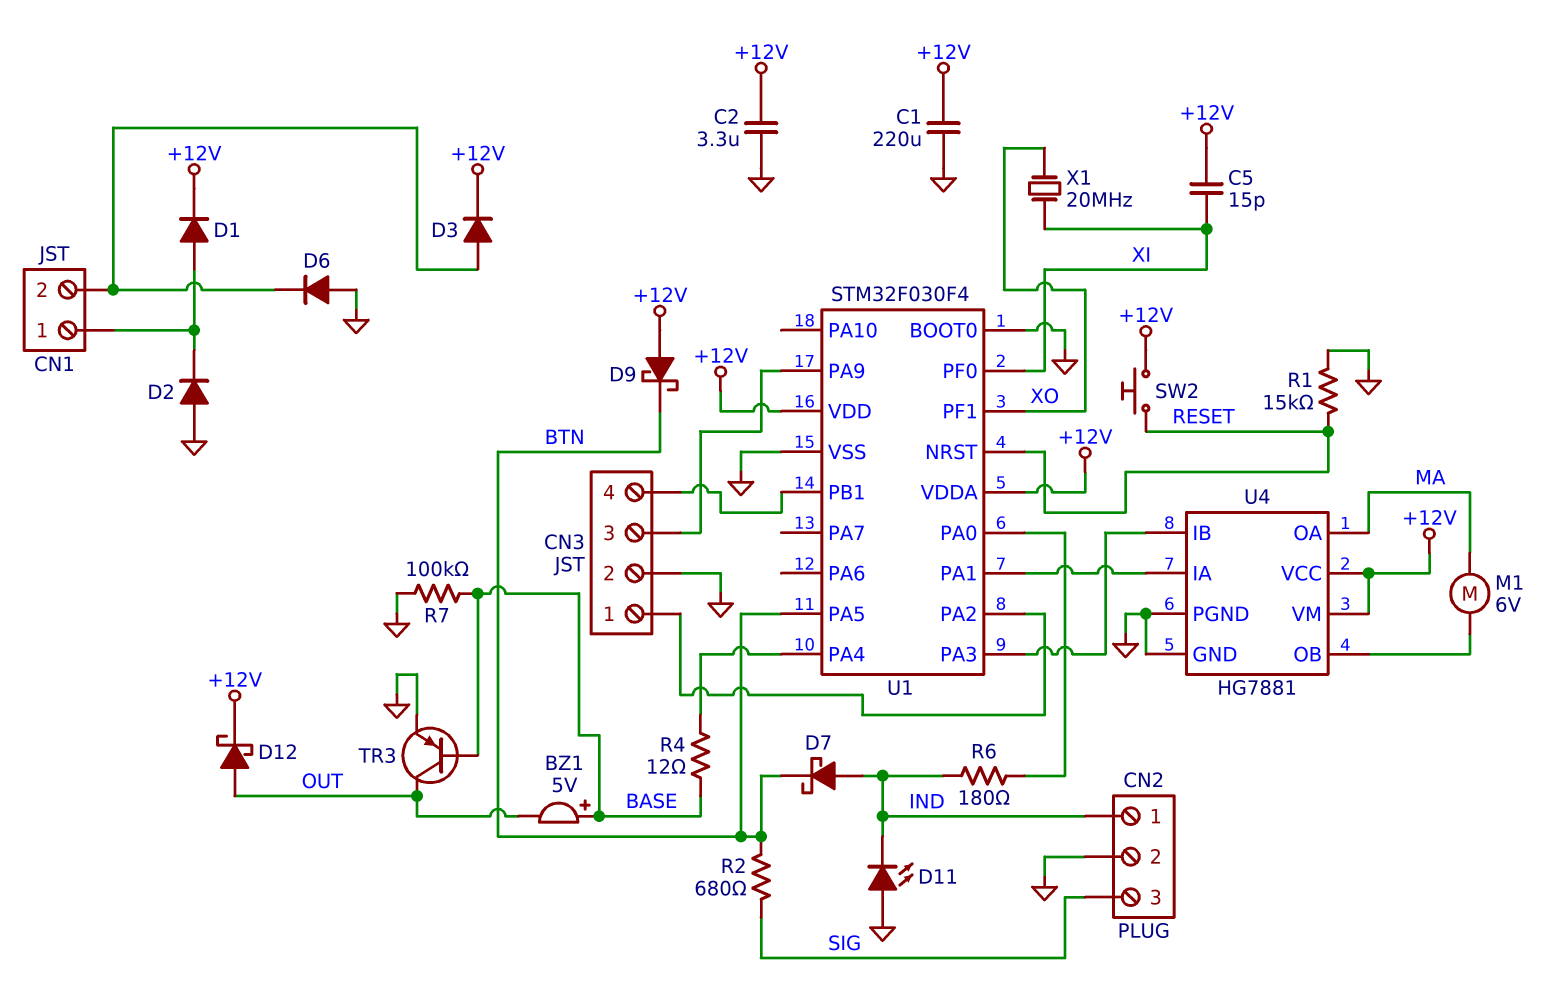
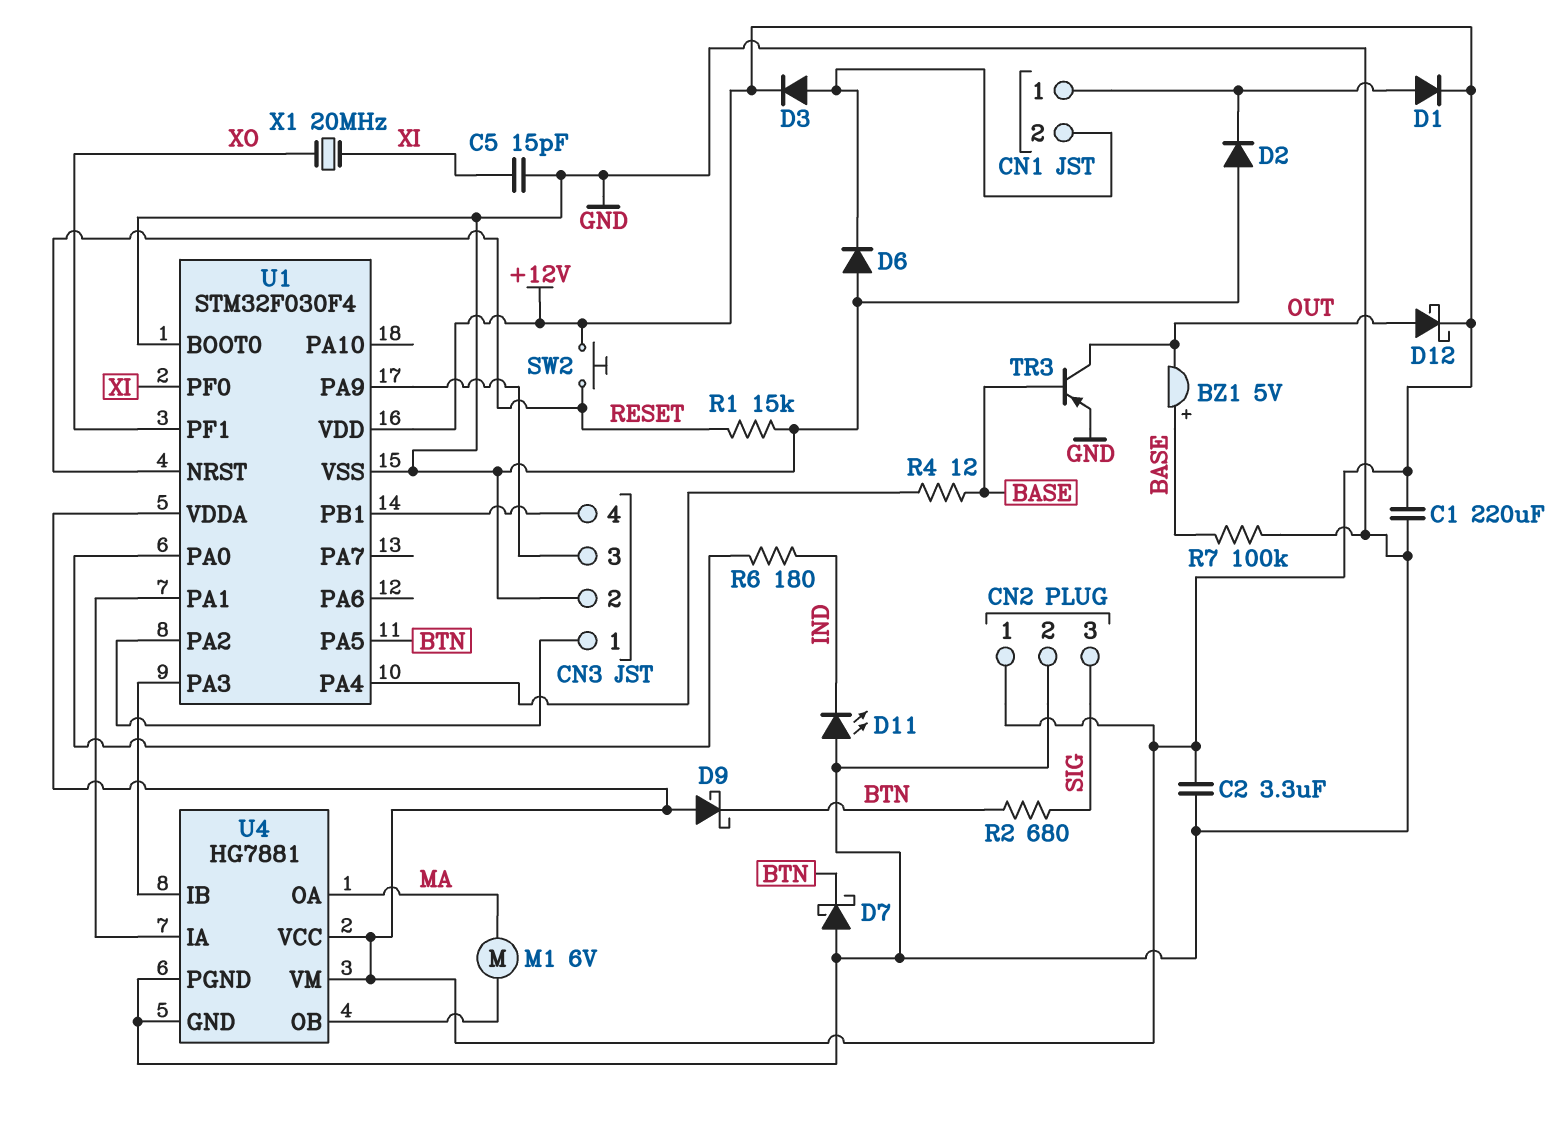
C5: 15pF (+12V, XI) -> 15pF (GND, XI)
CN2 pin 1: IND -> +12V
D7: schottky (A IND, K BTN) -> schottky (A GND, K BTN)

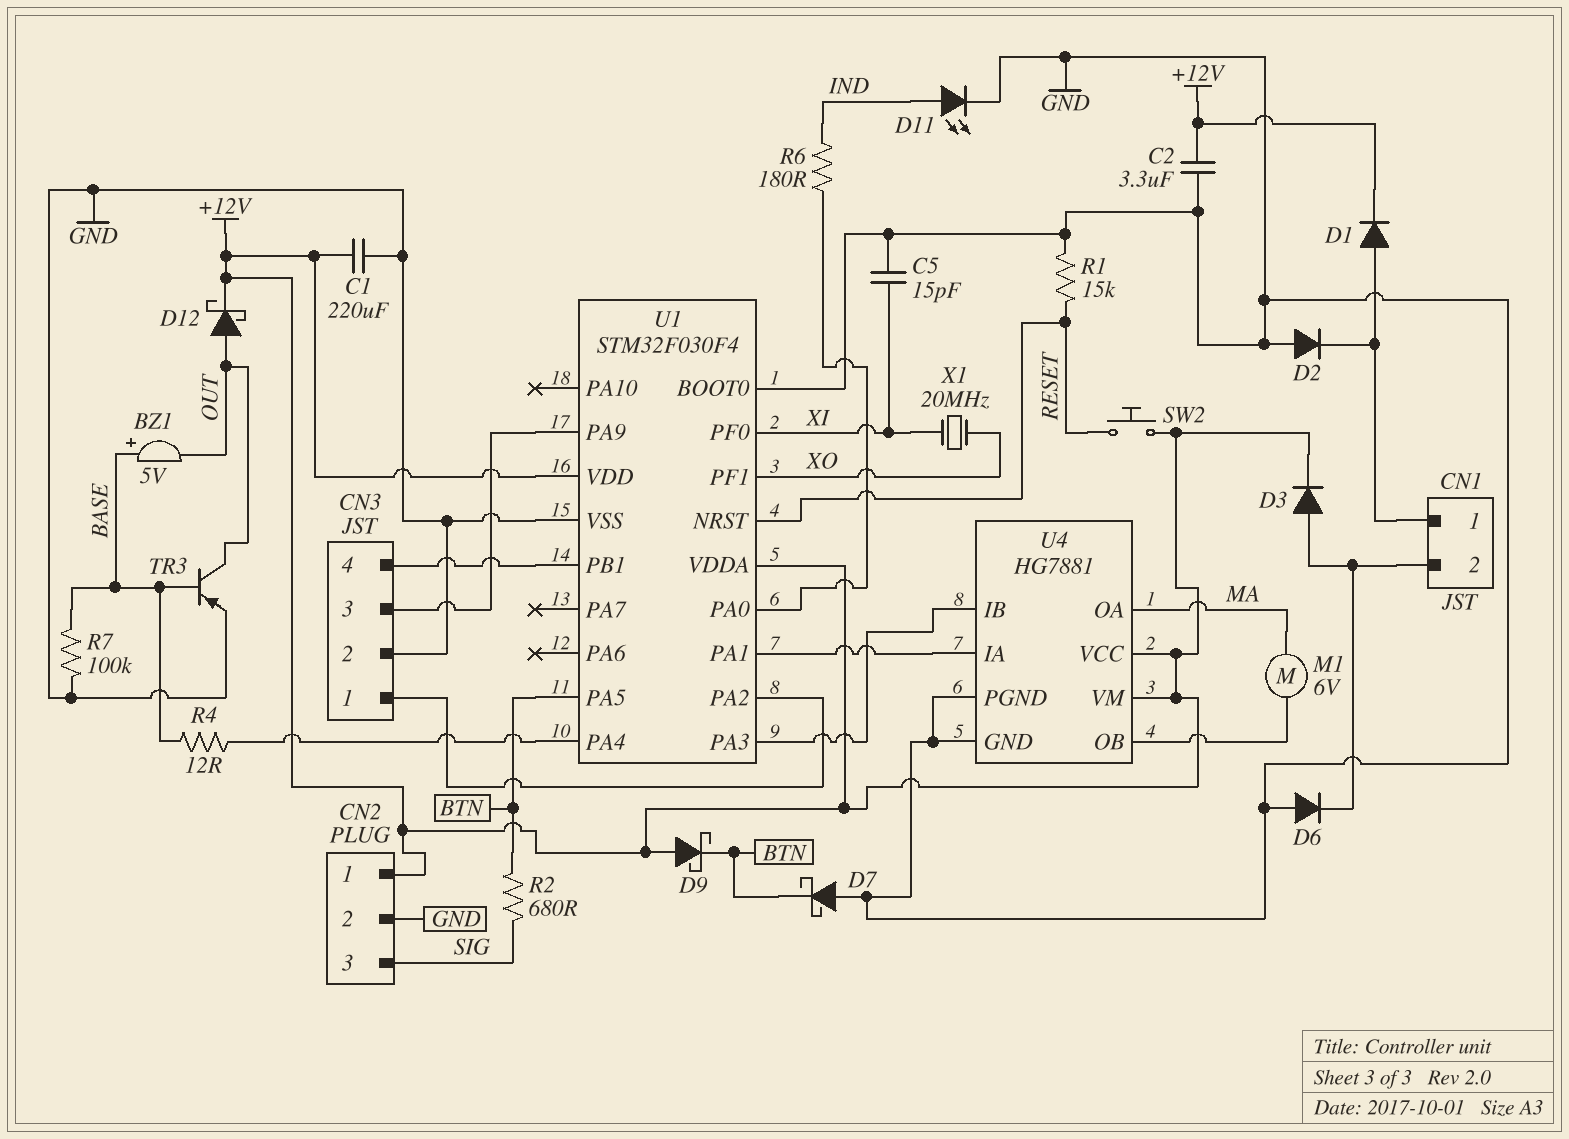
D11: LED (A GND, K IND) -> LED (A IND, K GND)

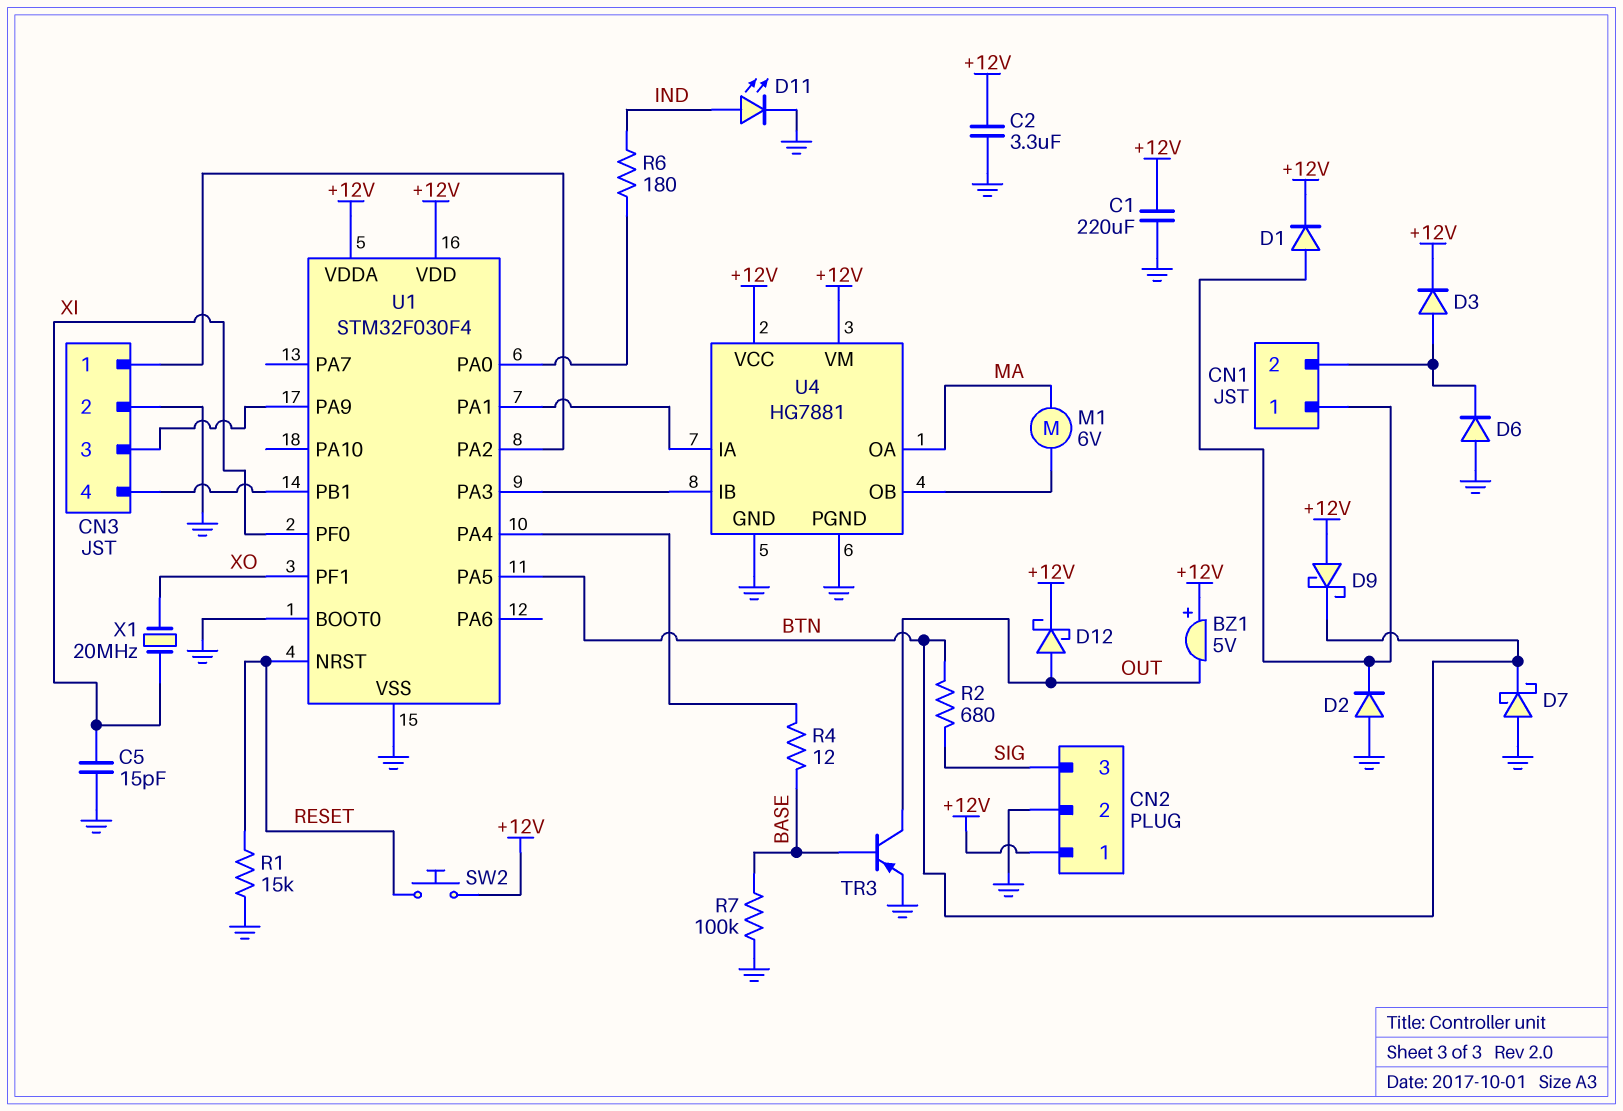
BZ1: buzzer 5V (plus BASE, minus OUT) -> buzzer 5V (plus +12V, minus OUT)

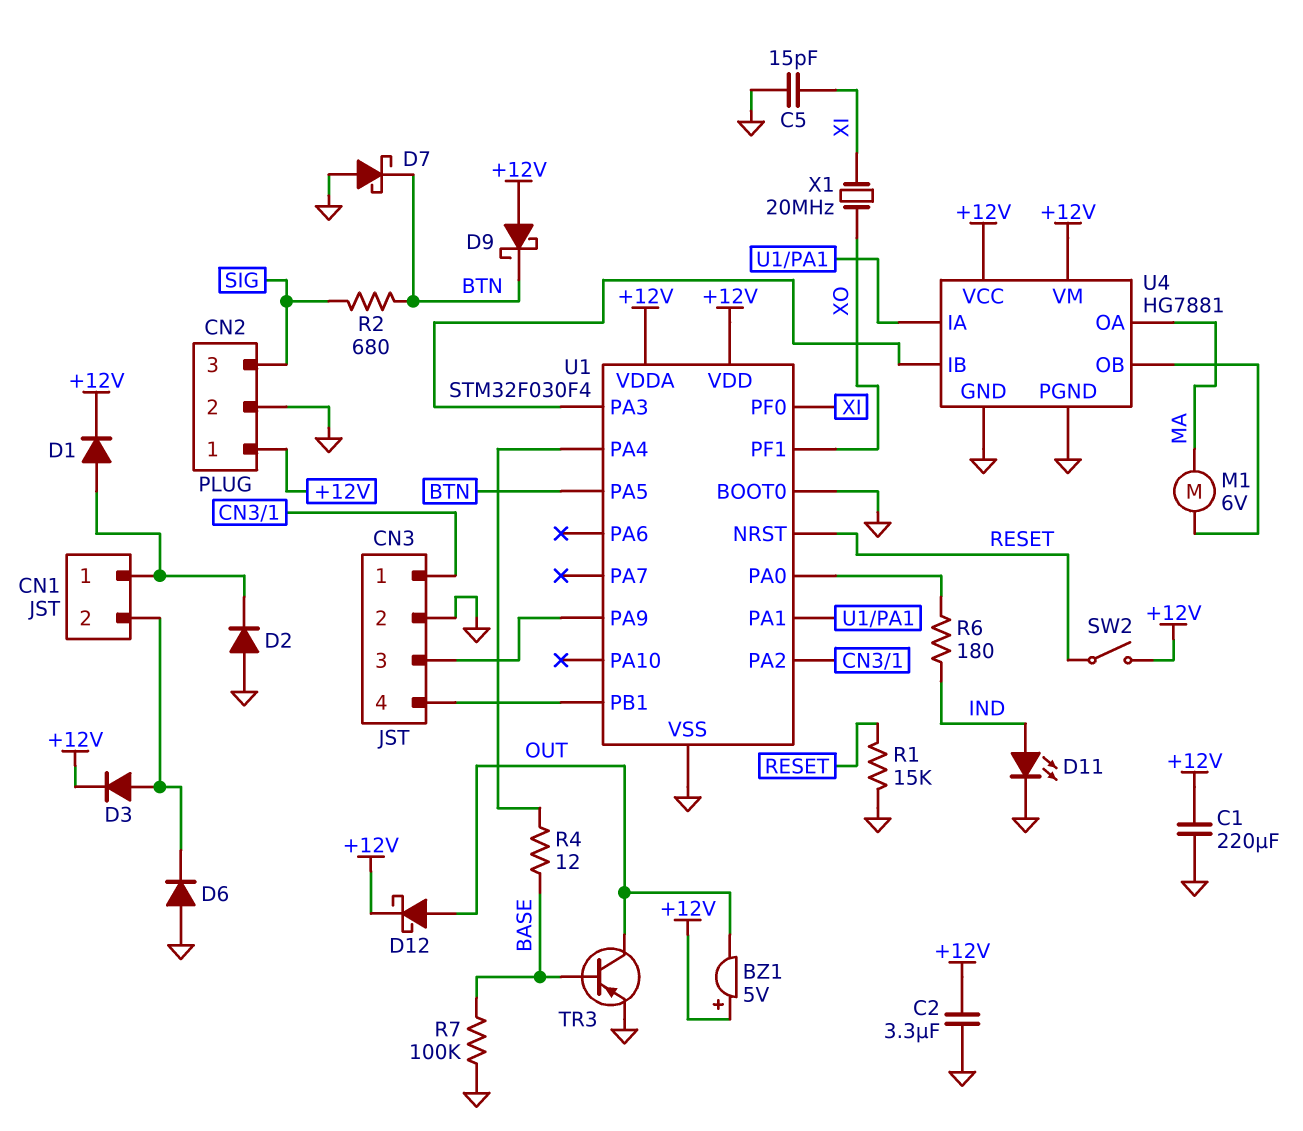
SW2: button (+12V, RESET) -> switch (+12V, RESET)

